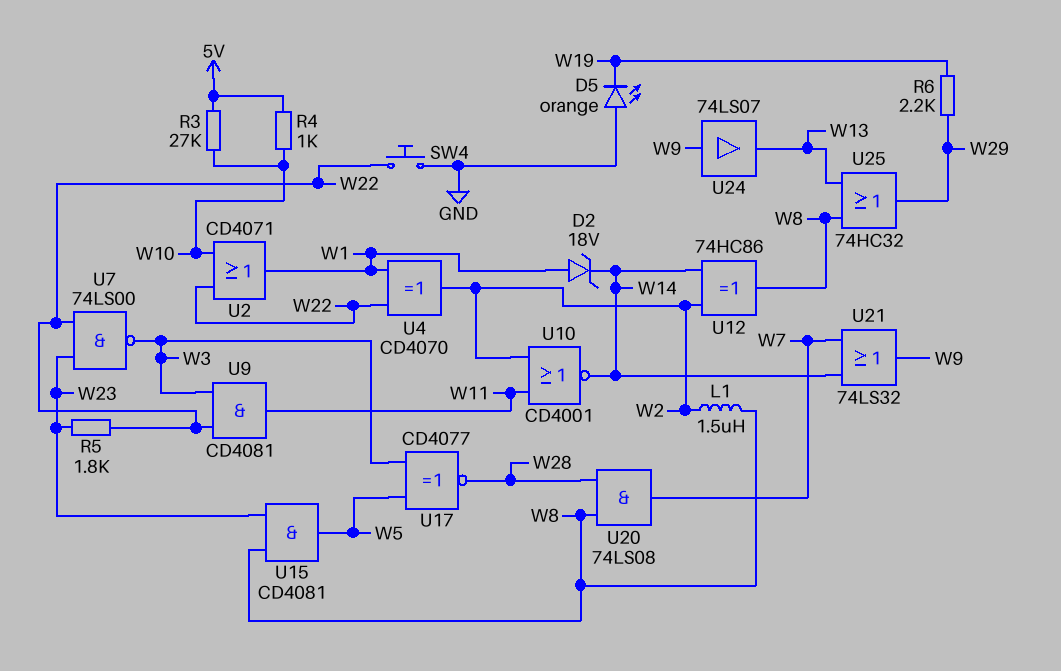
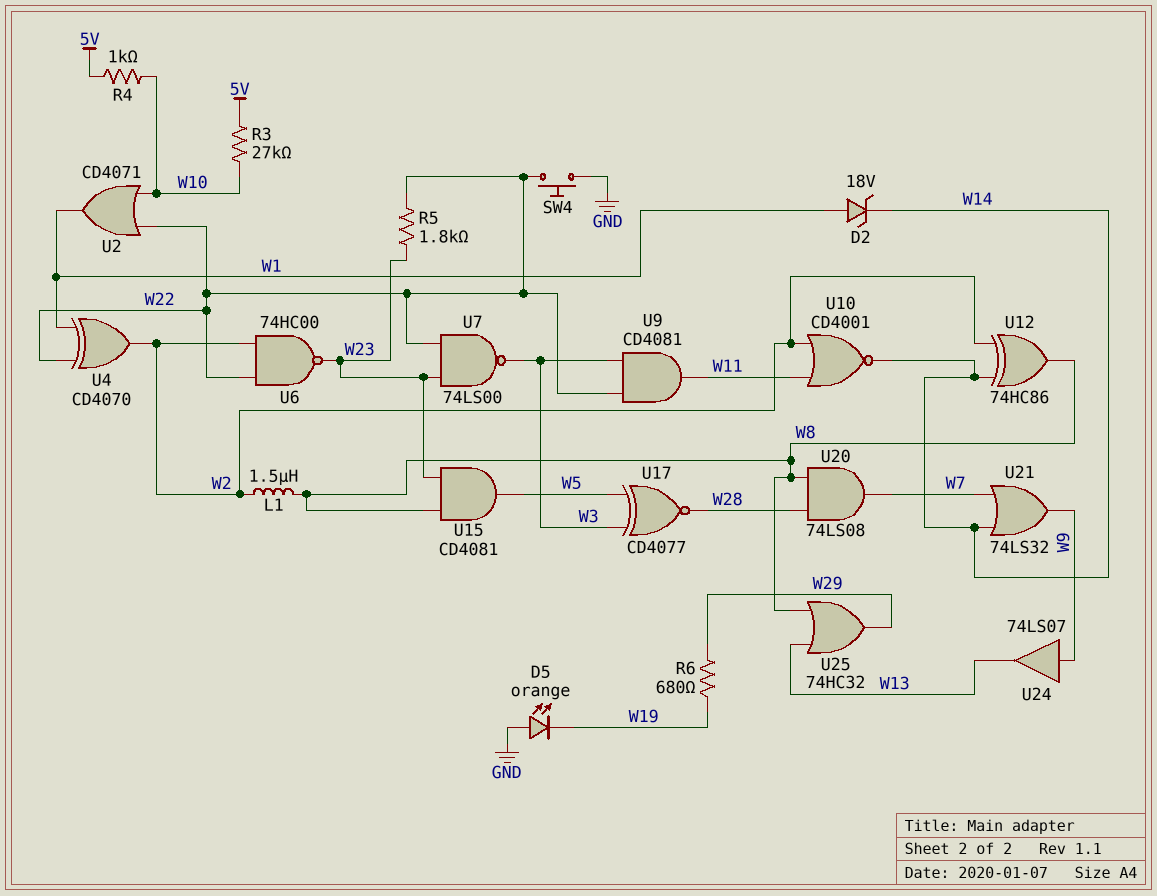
R6: 2.2k (W19, W29) -> 680 (W19, W29)
U6: none -> NAND 74HC00 (in W2, in W22, out W23)

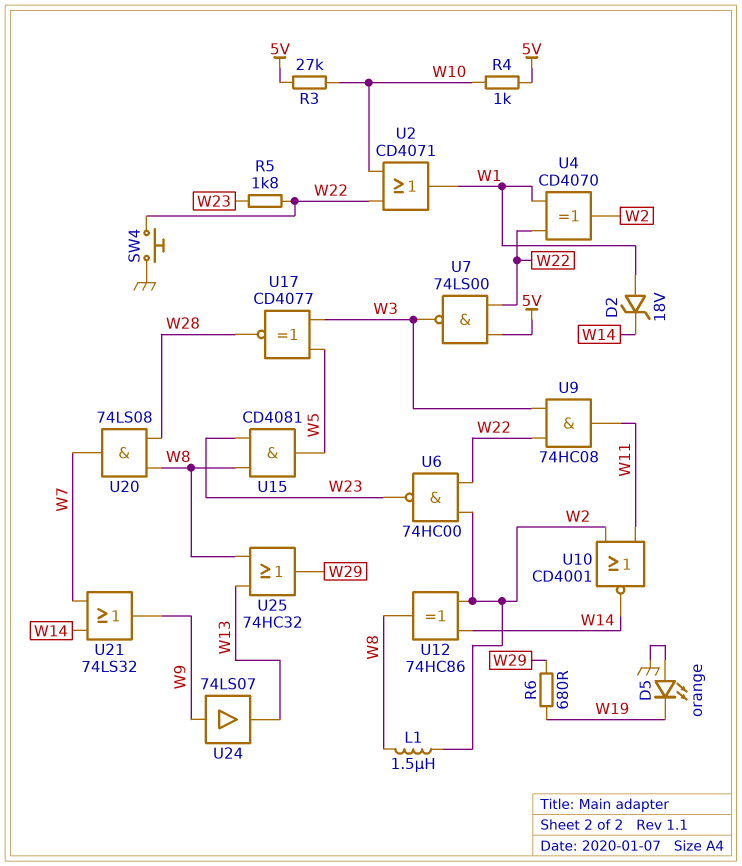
U7: NAND 74LS00 (in W22, in W23, out W3) -> NAND 74LS00 (in 5V, in W22, out W3)
U9: AND CD4081 (in W3, in W22, out W11) -> AND 74HC08 (in W3, in W22, out W11)

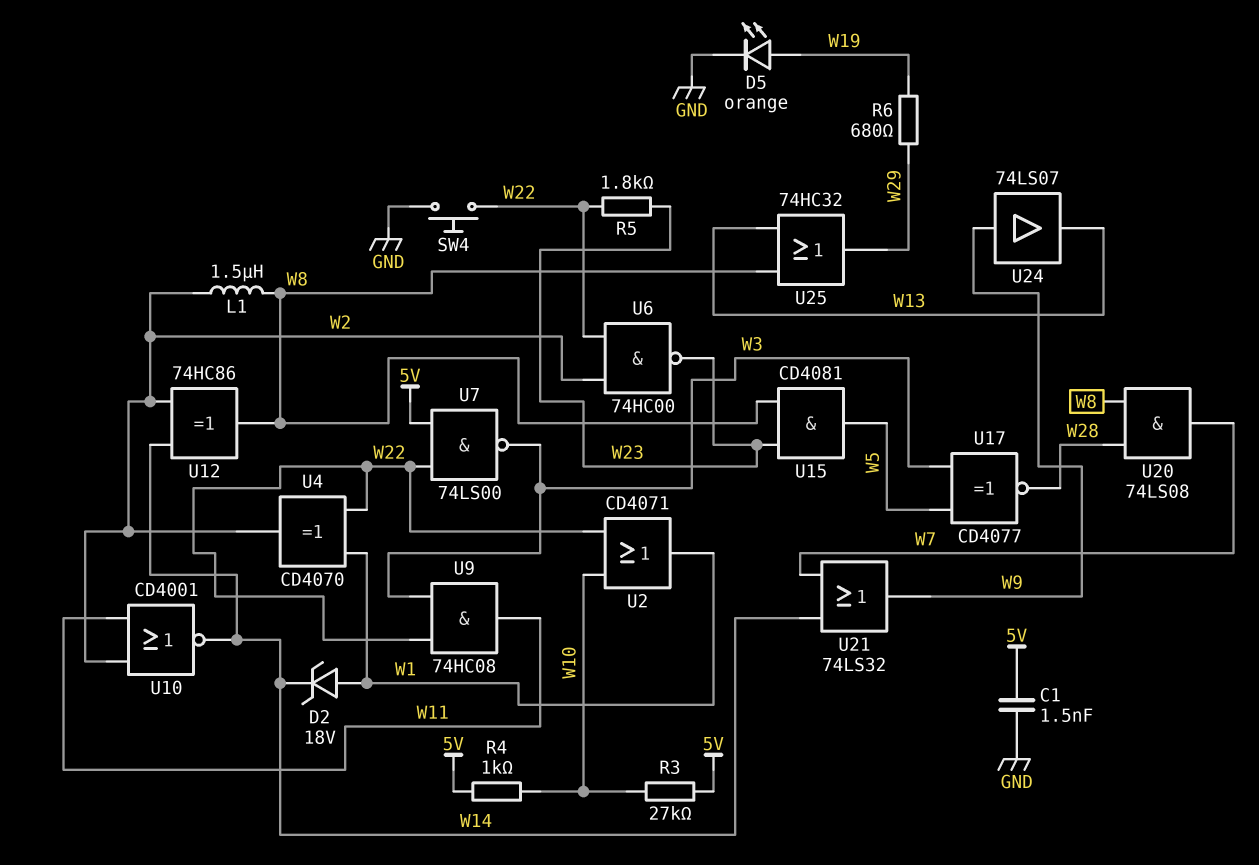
C1: none -> 1.5nF (5V, GND)
D5: LED orange (A GND, K W19) -> LED orange (A W19, K GND)

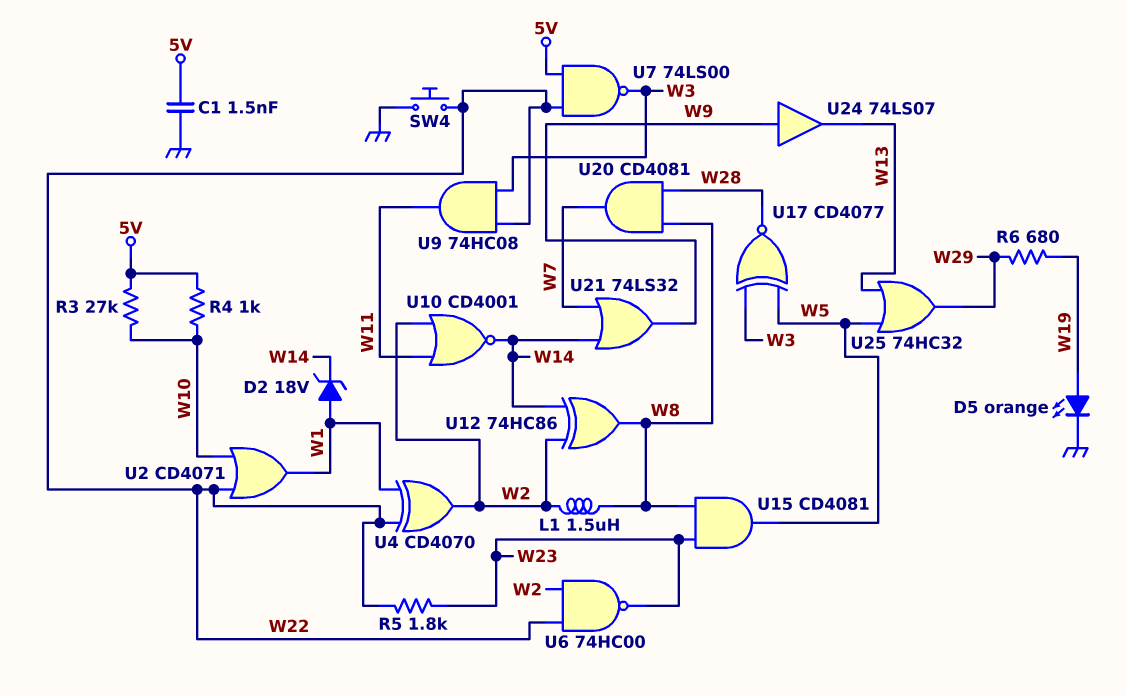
U20: AND 74LS08 (in W8, in W28, out W7) -> AND CD4081 (in W8, in W28, out W7)
U25: OR 74HC32 (in W8, in W13, out W29) -> OR 74HC32 (in W5, in W13, out W29)

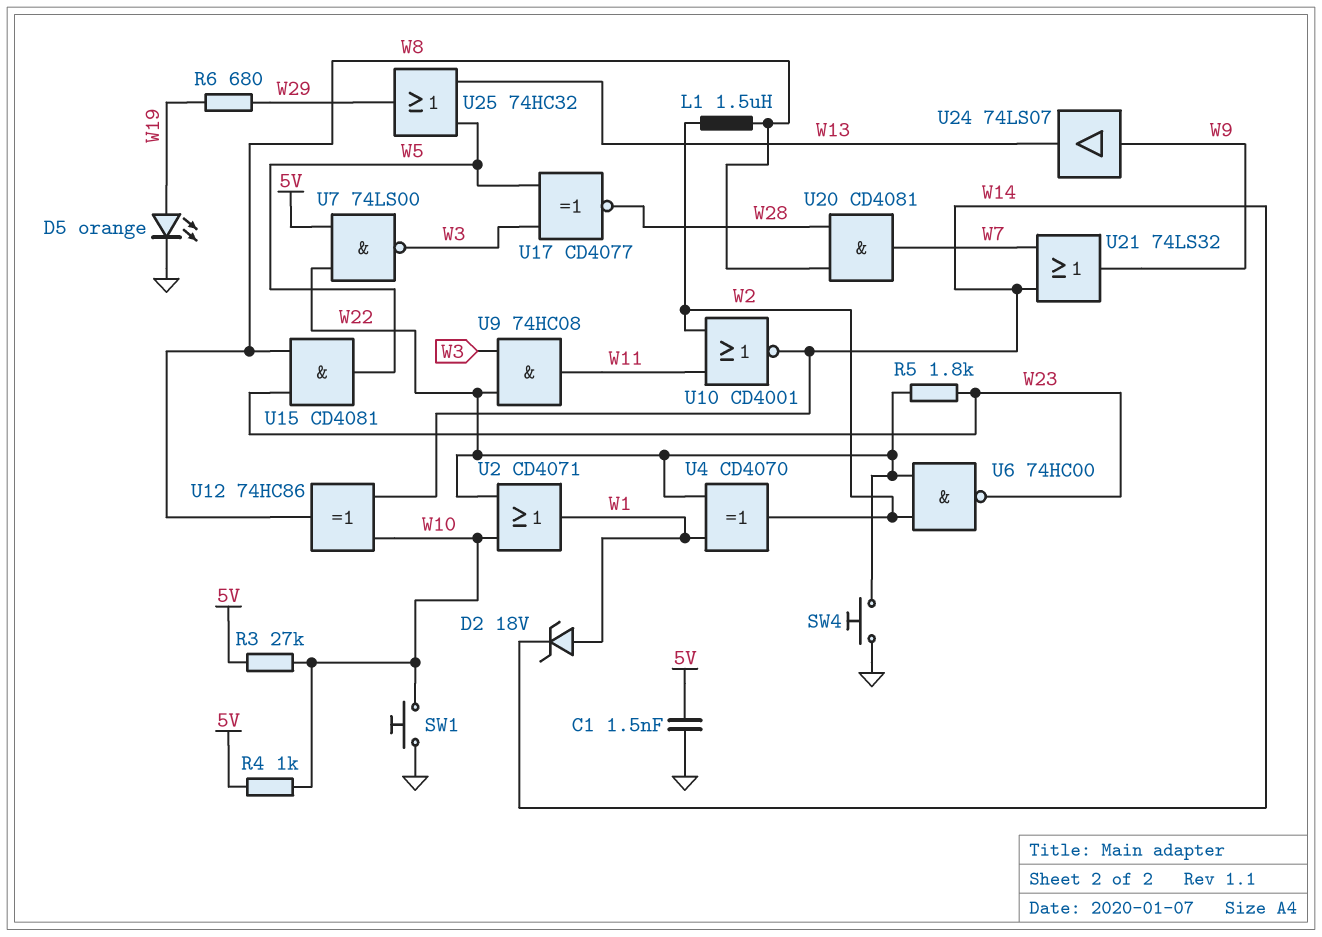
SW1: none -> button (GND, W10)
U12: XOR 74HC86 (in W2, in W14, out W8) -> XOR 74HC86 (in W10, in W14, out W8)

